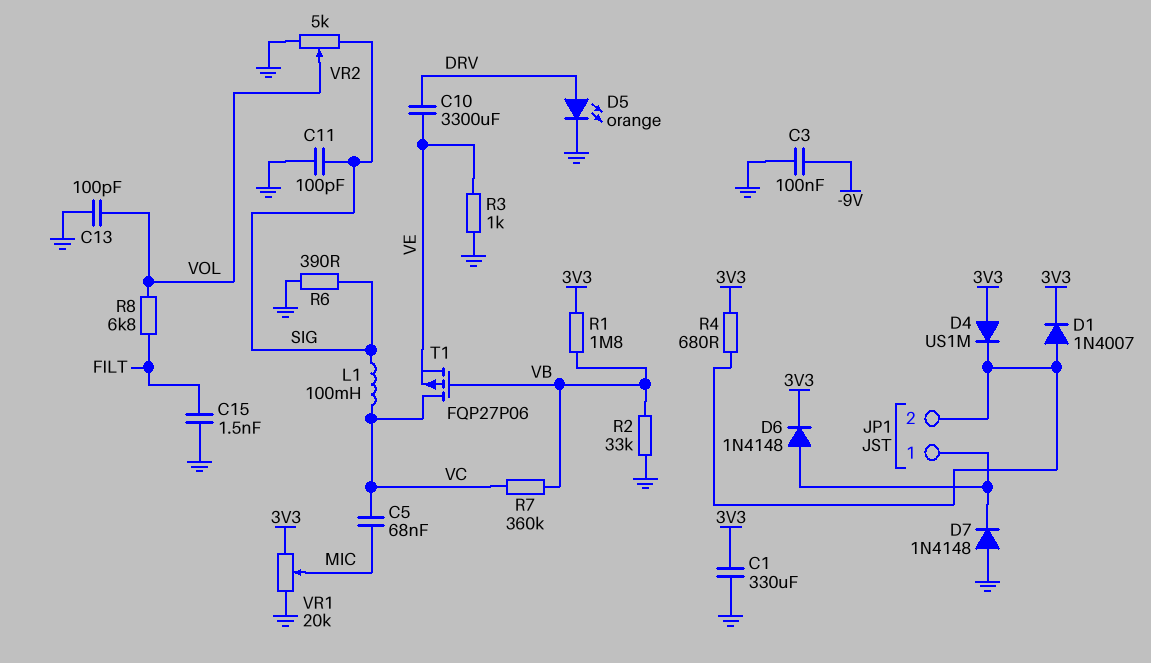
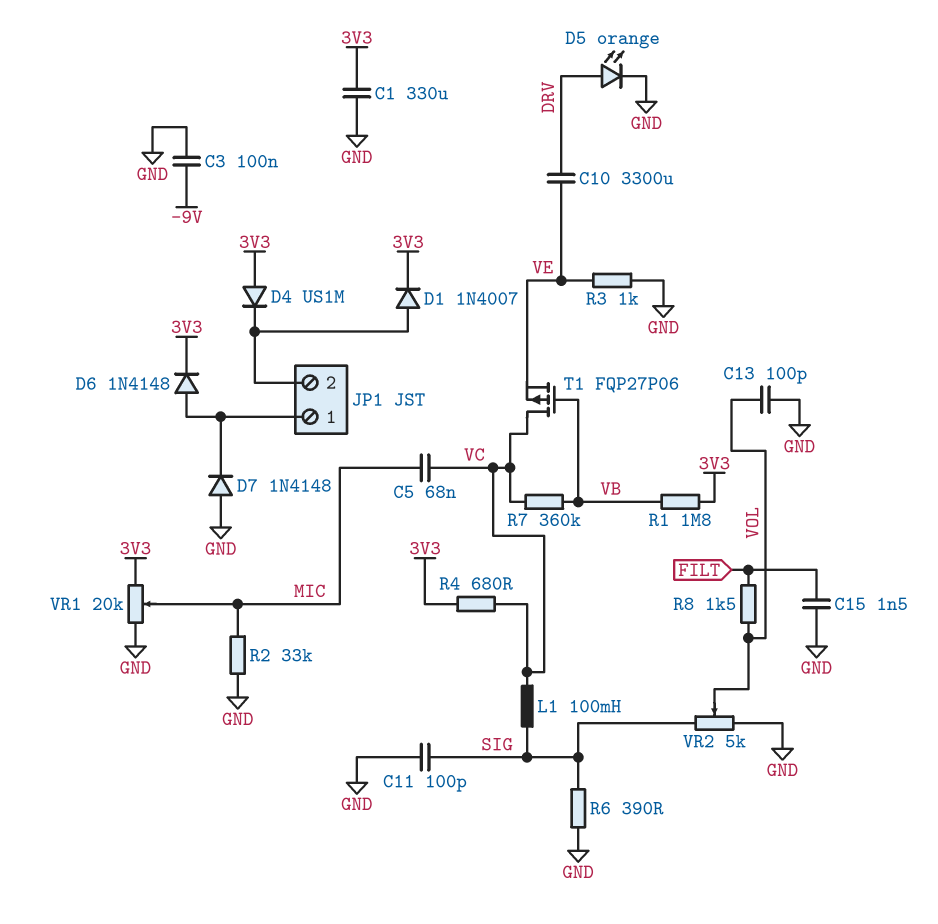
R2: 33k (GND, VB) -> 33k (GND, MIC)
R4: 680 (3V3, JP1/2) -> 680 (3V3, VC)
R8: 6.8k (FILT, VOL) -> 1.5k (FILT, VOL)

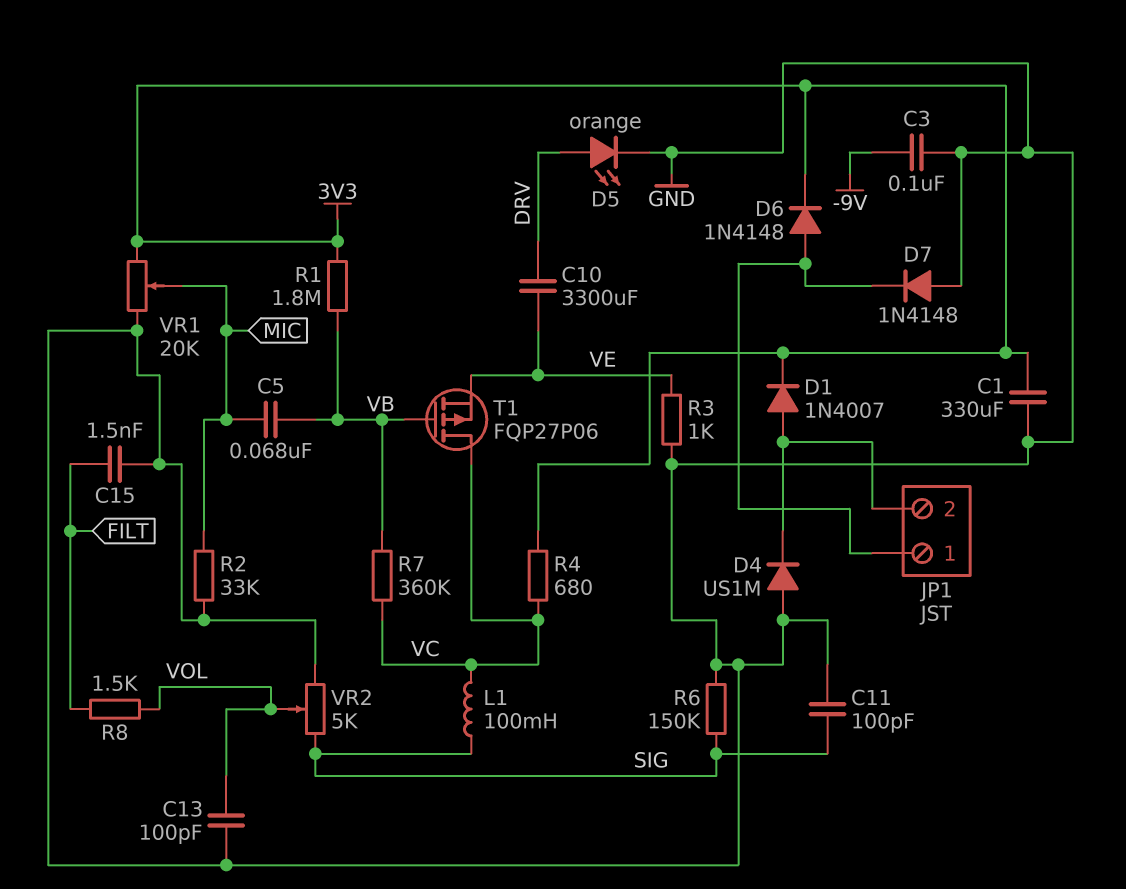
C5: 68nF (MIC, VC) -> 68nF (MIC, VB)
D4: diode US1M (A 3V3, K JP1/2) -> diode US1M (A GND, K JP1/2)
R6: 390 (GND, SIG) -> 150k (GND, SIG)

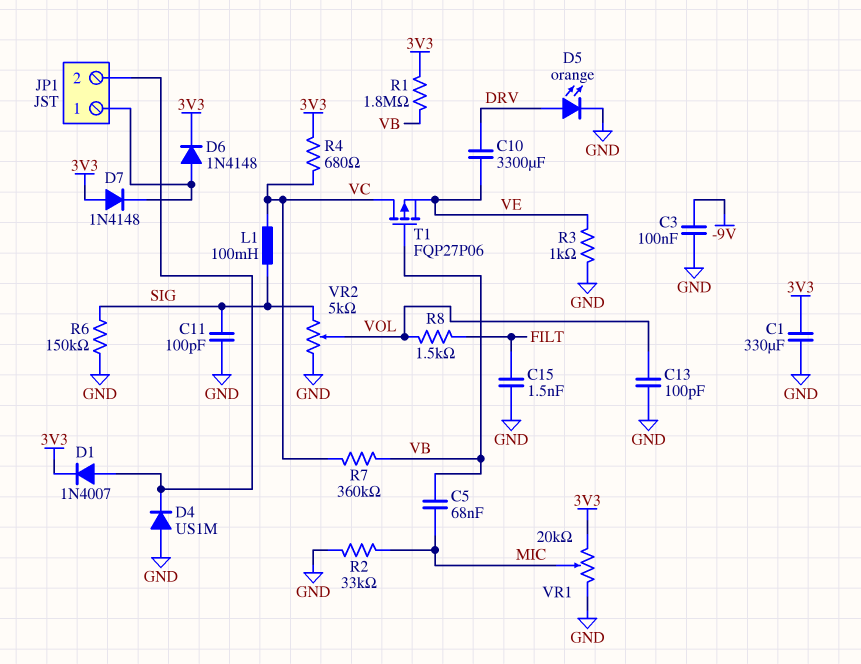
D7: diode 1N4148 (A GND, K JP1/1) -> diode 1N4148 (A 3V3, K JP1/1)

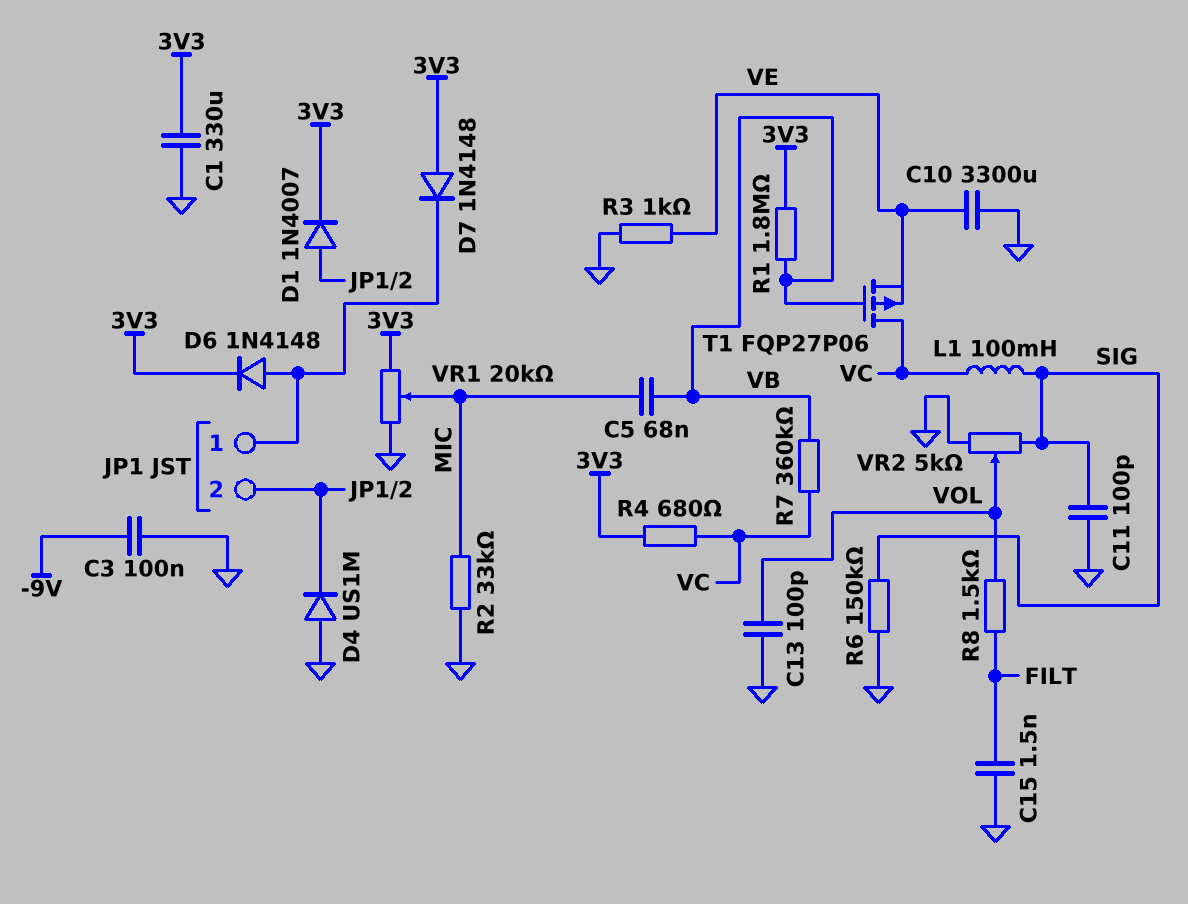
C10: 3300uF (DRV, VE) -> 3300uF (GND, VE)
D5: LED orange (A DRV, K GND) -> none

